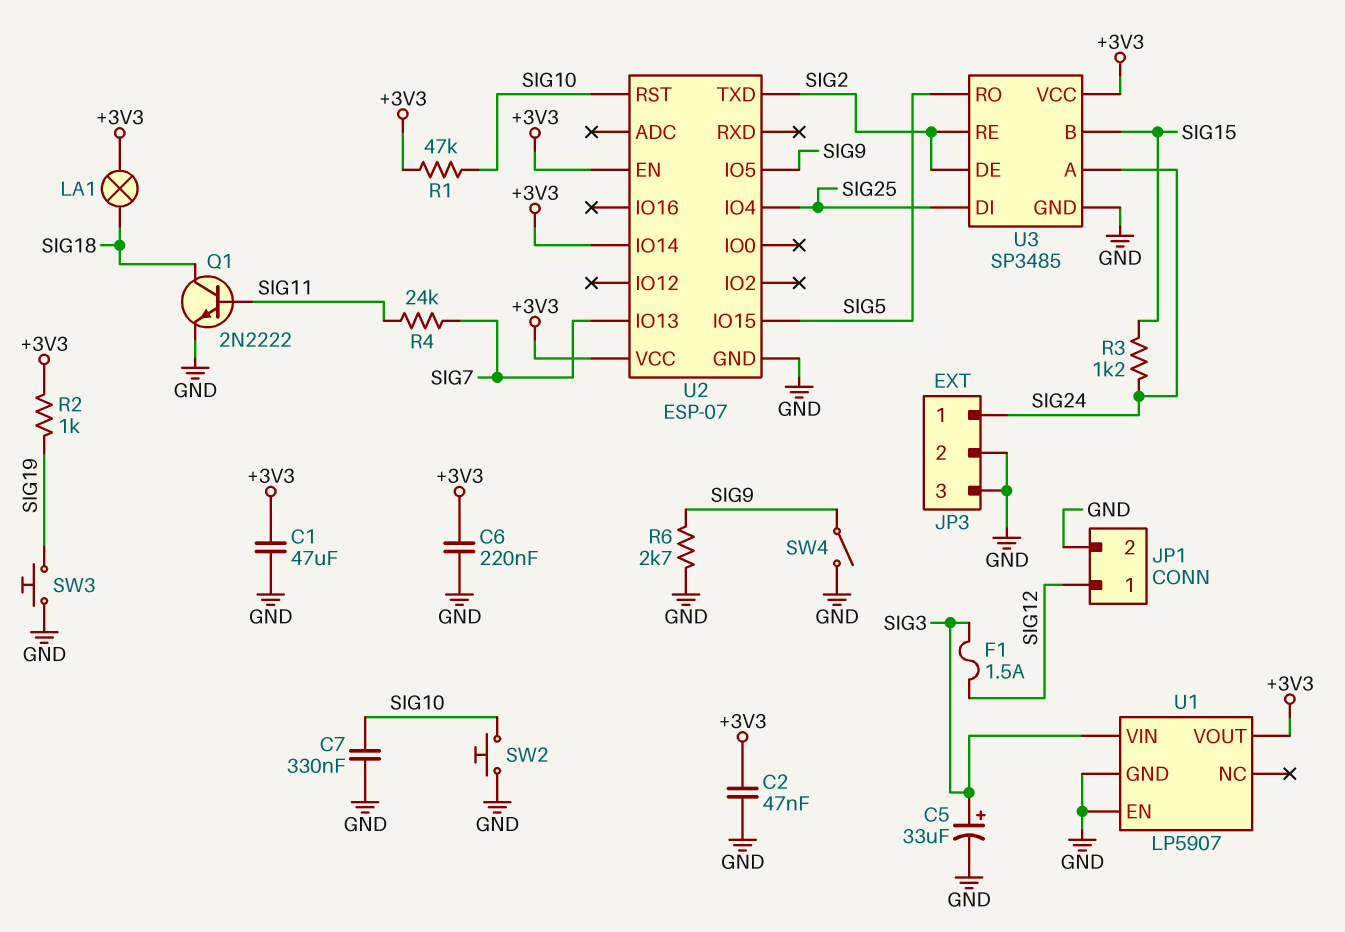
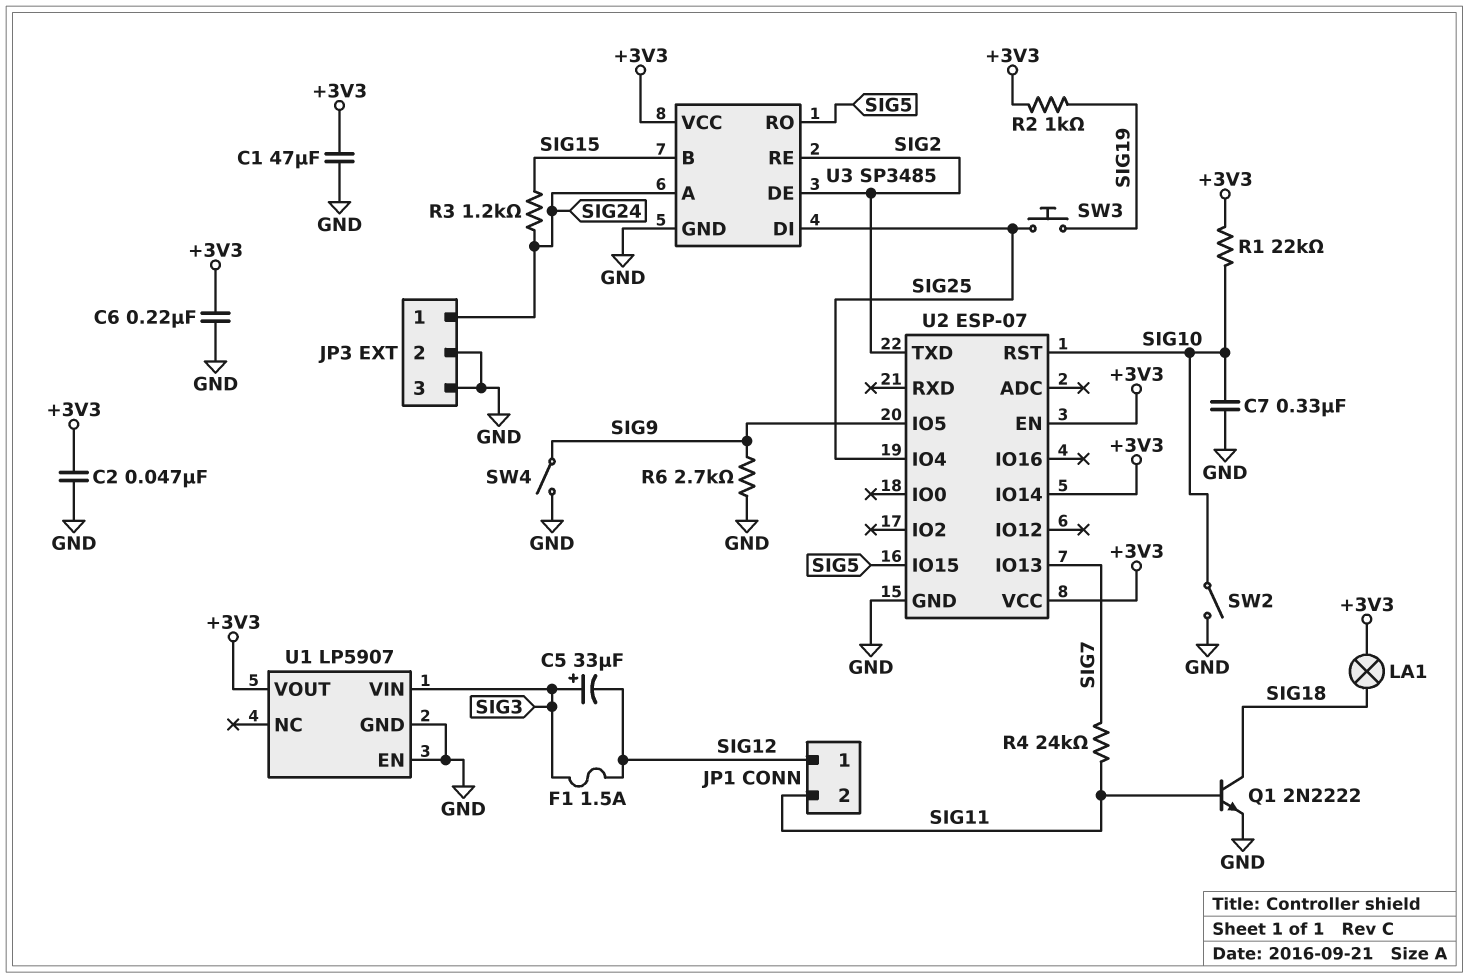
C5: 33uF (plus SIG3, minus GND) -> 33uF (plus SIG3, minus SIG12)
JP1 pin 2: GND -> SIG11
R1: 47k (+3V3, SIG10) -> 22k (+3V3, SIG10)
SW2: button (GND, SIG10) -> switch (GND, SIG10)
SW3: button (GND, SIG19) -> button (SIG19, SIG25)

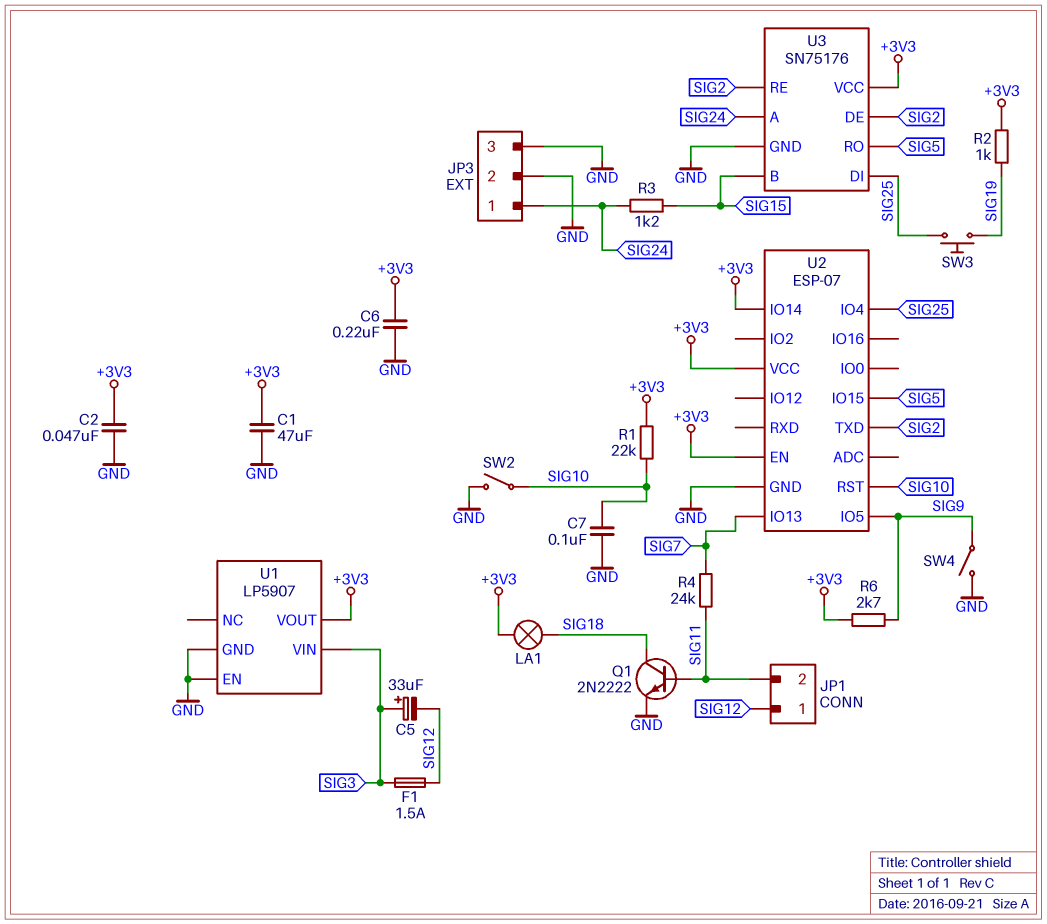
C7: 330nF (GND, SIG10) -> 100nF (GND, SIG10)
R6: 2.7k (GND, SIG9) -> 2.7k (+3V3, SIG9)
U3: SP3485 -> SN75176

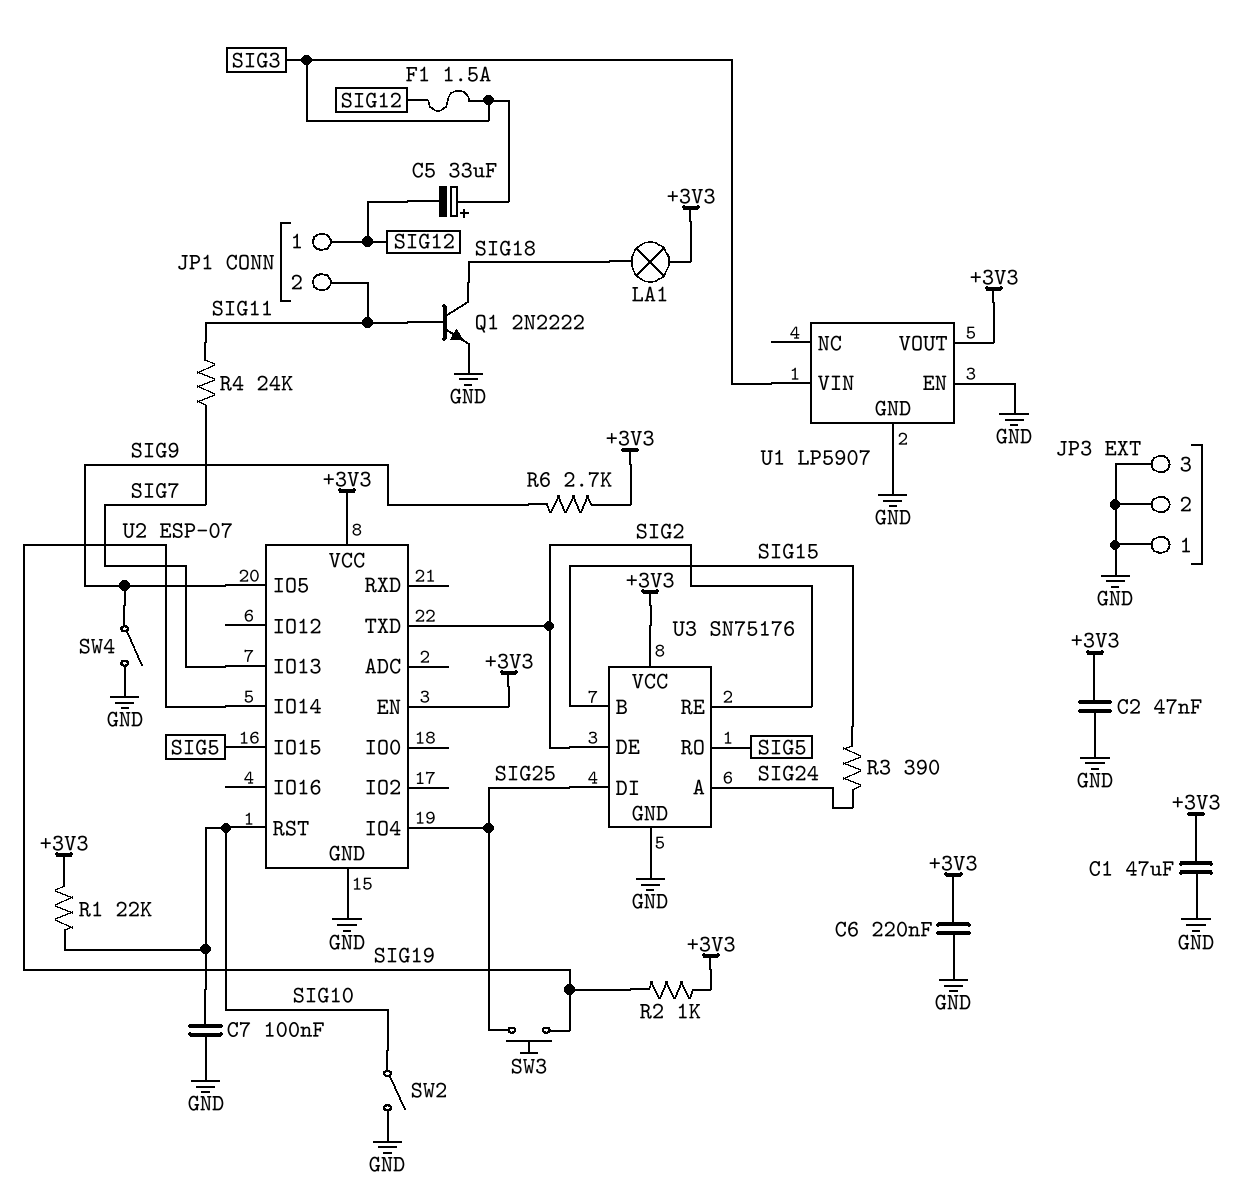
JP3 pin 1: SIG24 -> GND
R3: 1.2k (SIG15, SIG24) -> 390 (SIG15, SIG24)
U2 pin IO14: +3V3 -> SIG19

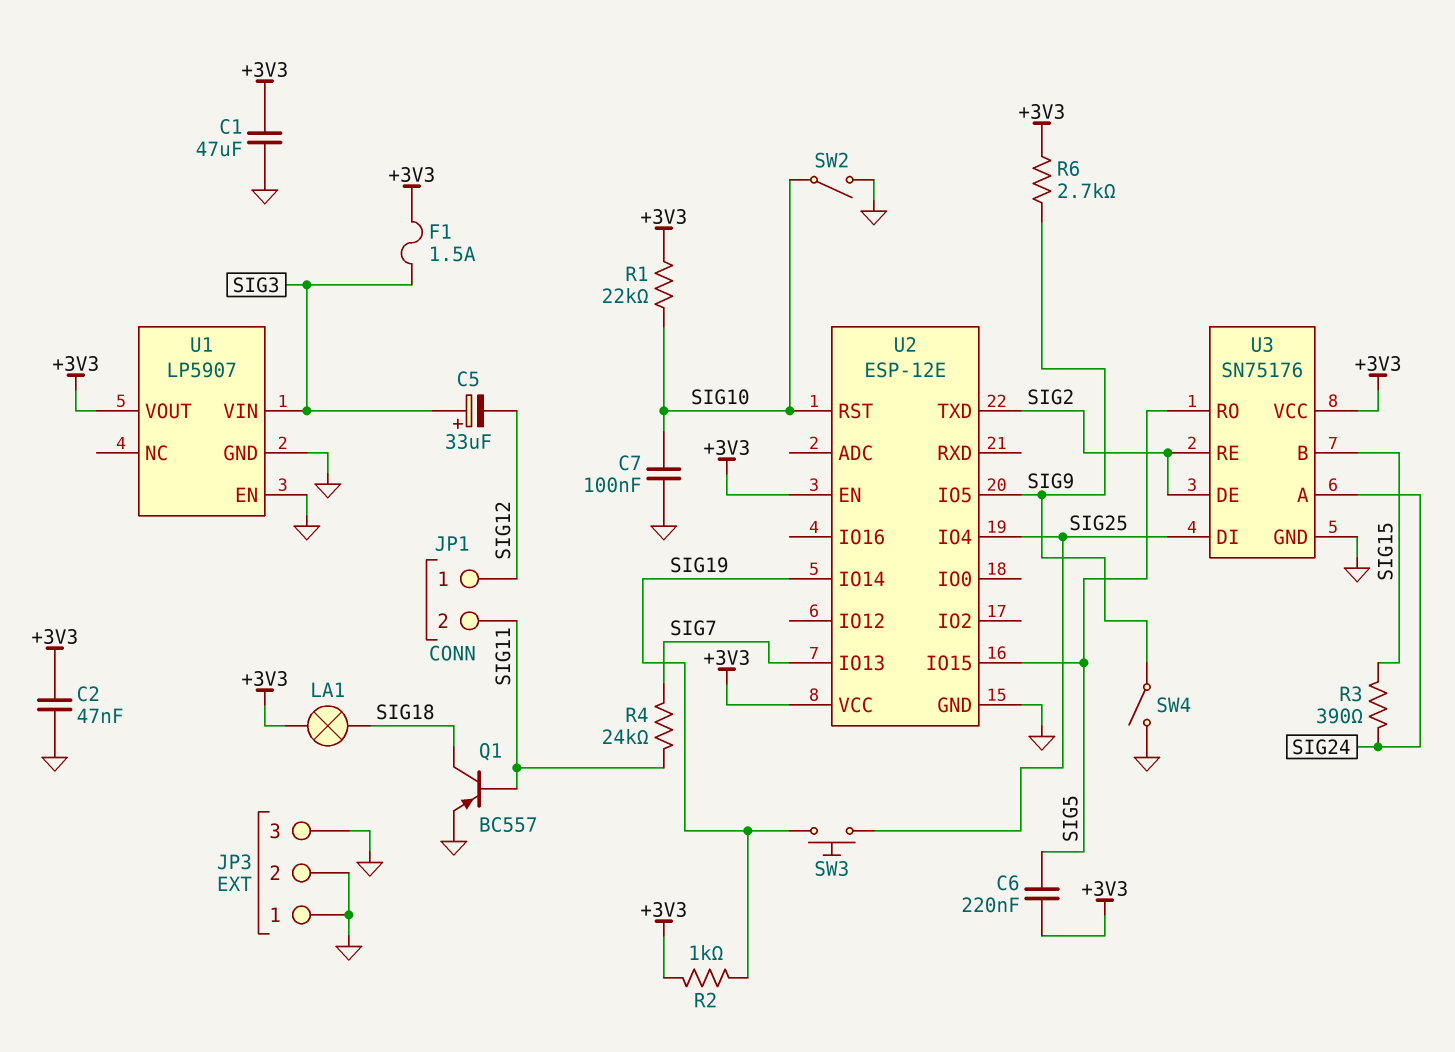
C6: 220nF (+3V3, GND) -> 220nF (+3V3, SIG5)
F1: 1.5A (SIG3, SIG12) -> 1.5A (+3V3, SIG3)
Q1: NPN 2N2222 (B SIG11, C SIG18, E GND) -> PNP BC557 (B SIG11, C SIG18, E GND)
U2: ESP-07 -> ESP-12E

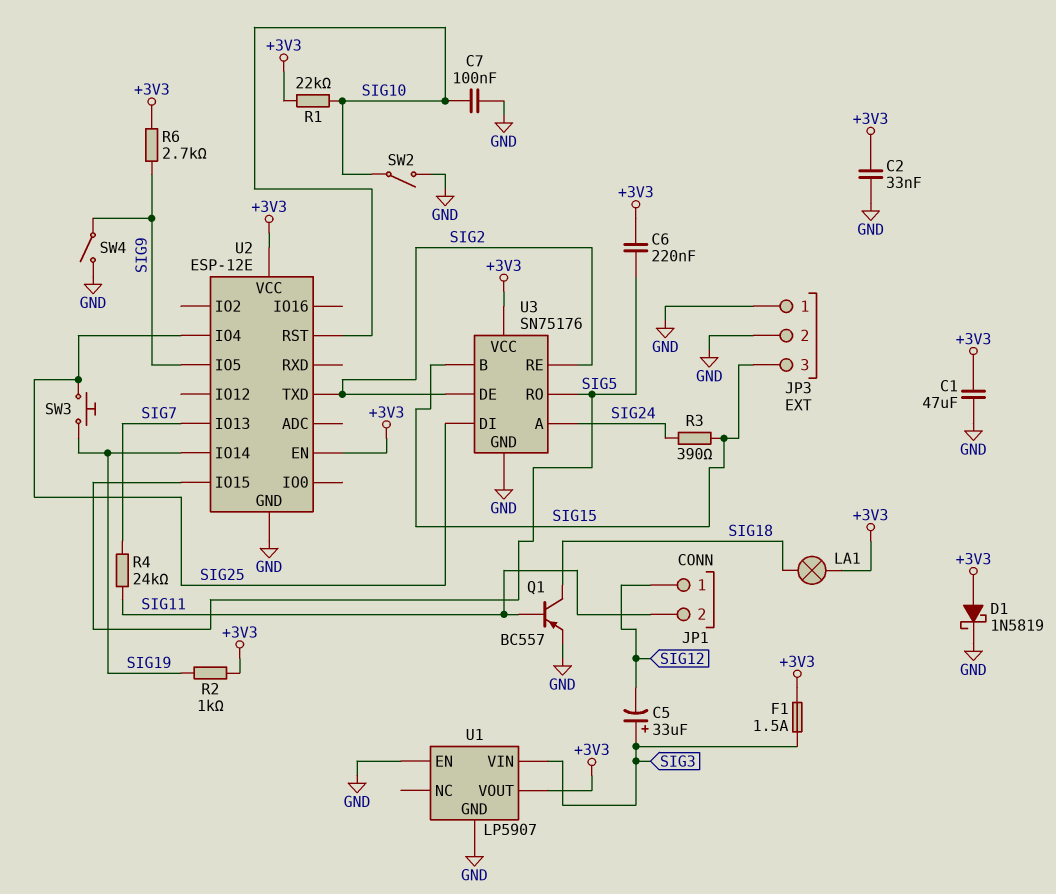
C2: 47nF (+3V3, GND) -> 33nF (+3V3, GND)
D1: none -> schottky 1N5819 (A +3V3, K GND)
JP3 pin 3: GND -> SIG15

